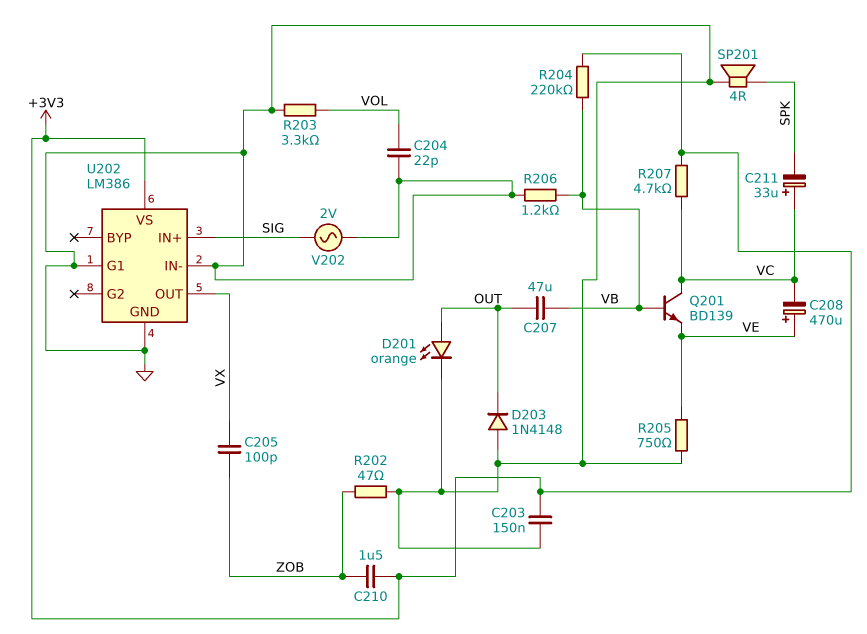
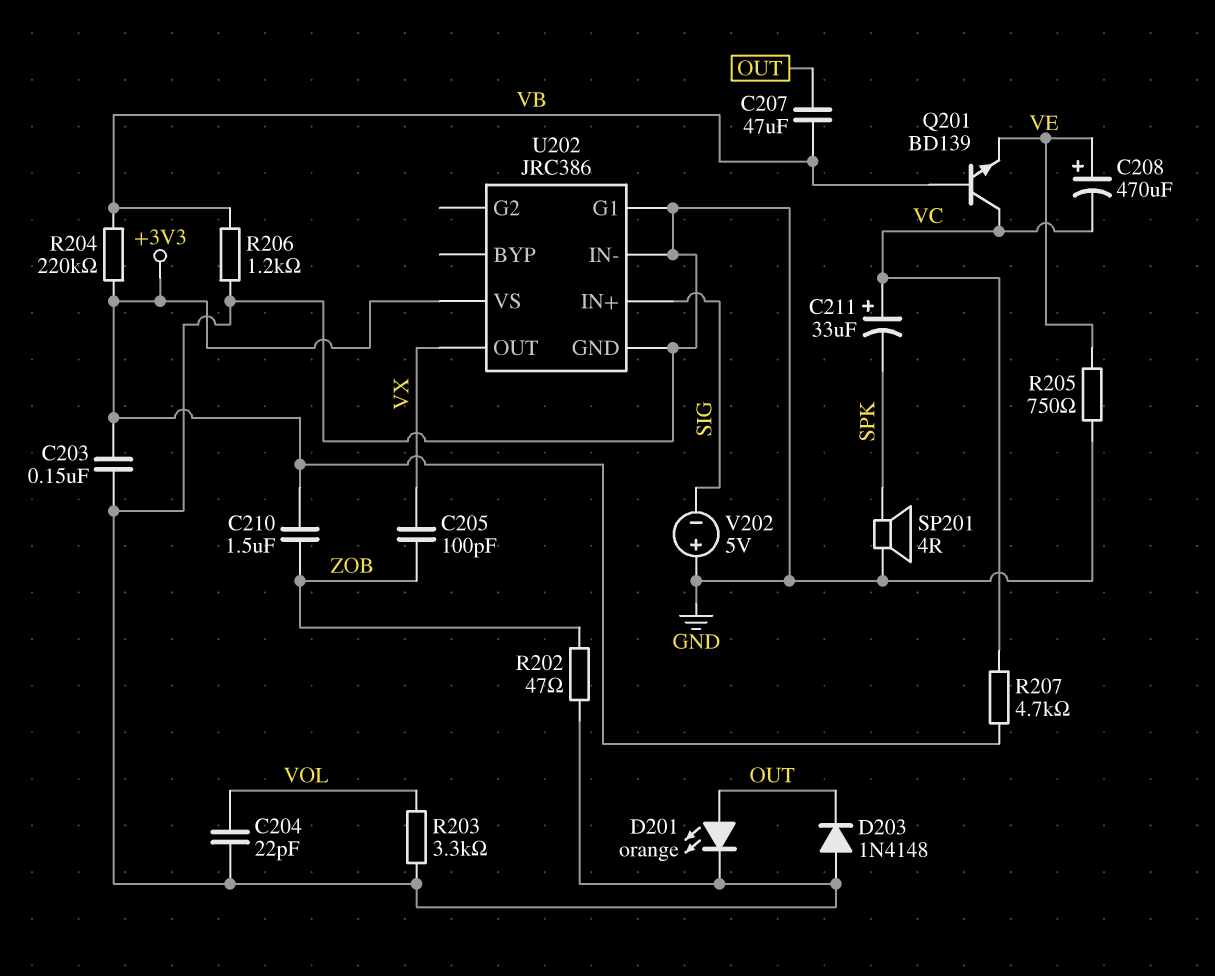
U202: LM386 -> JRC386
V202: AC 2V (GND, SIG) -> 5V (plus GND, minus SIG)

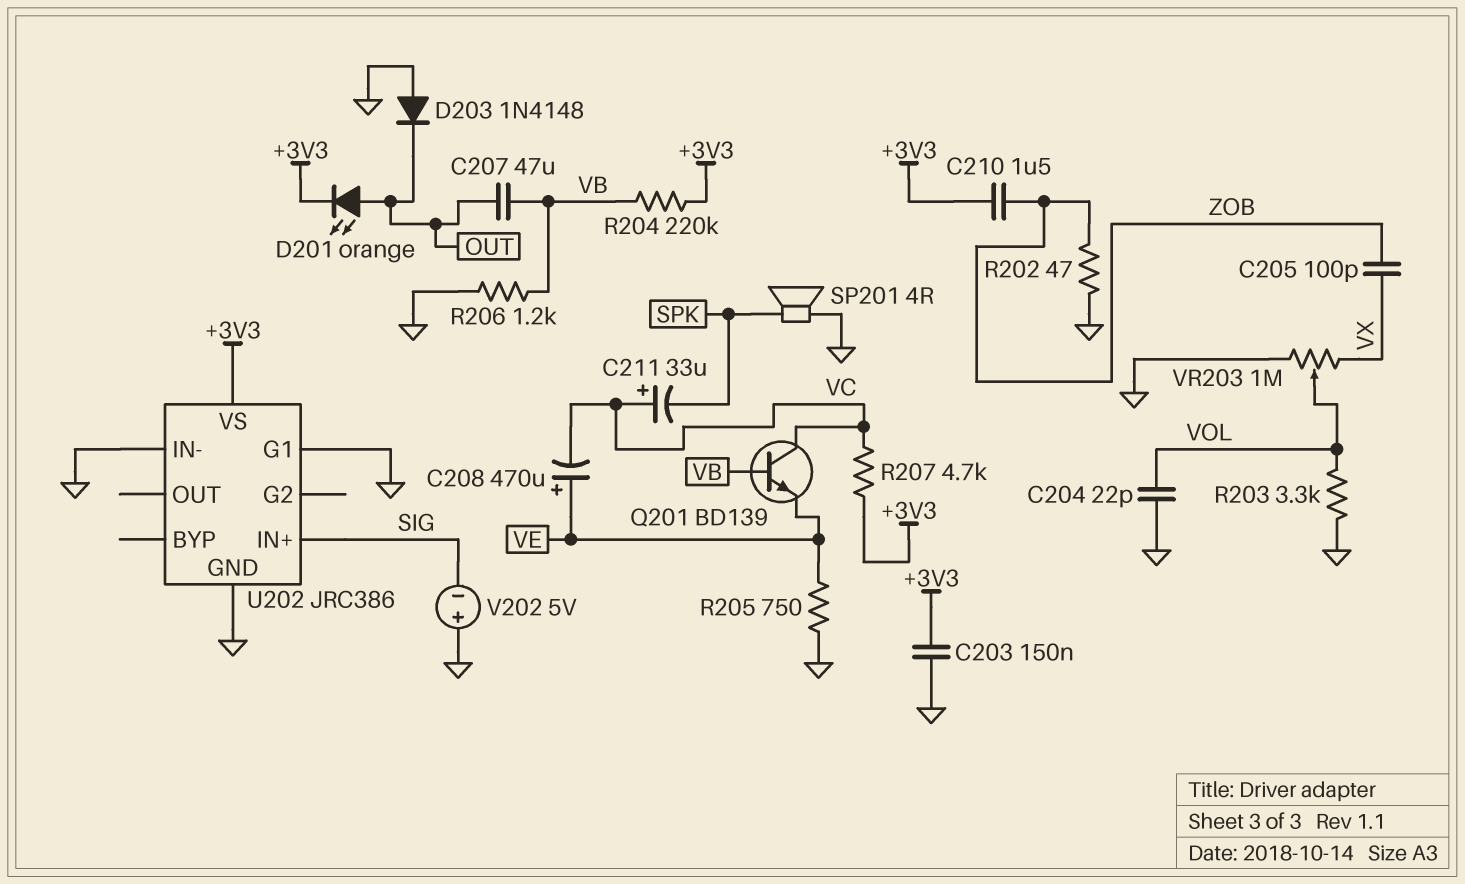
D201: LED orange (A OUT, K GND) -> LED orange (A OUT, K +3V3)
U202 pin OUT: VX -> none
VR203: none -> 1M (GND, VX, wiper VOL)

